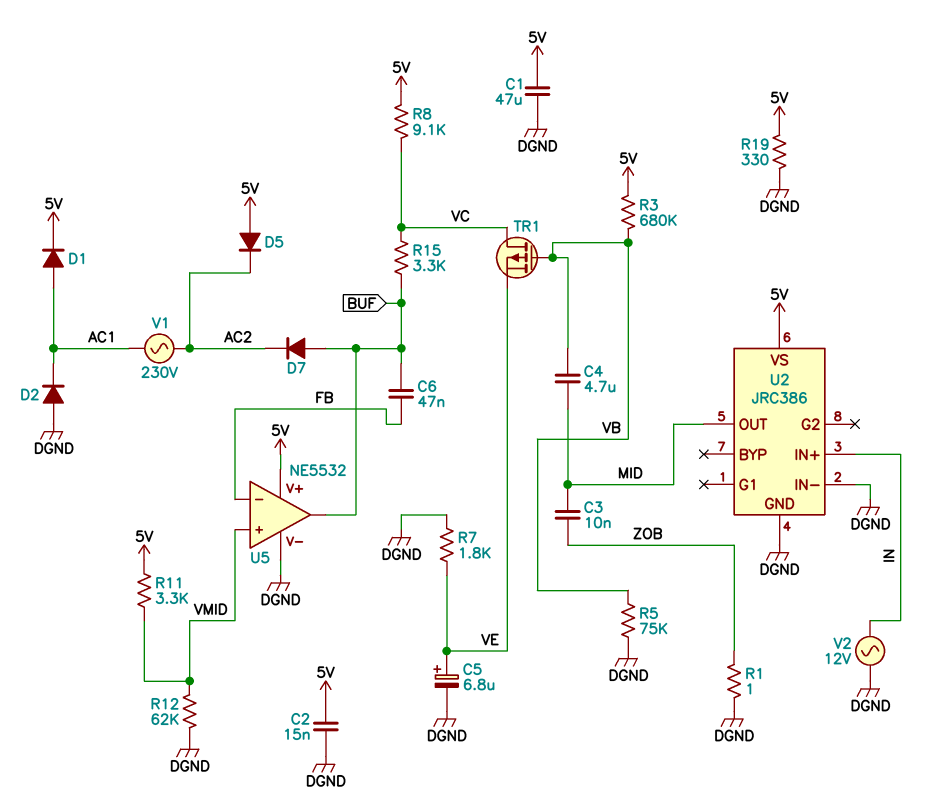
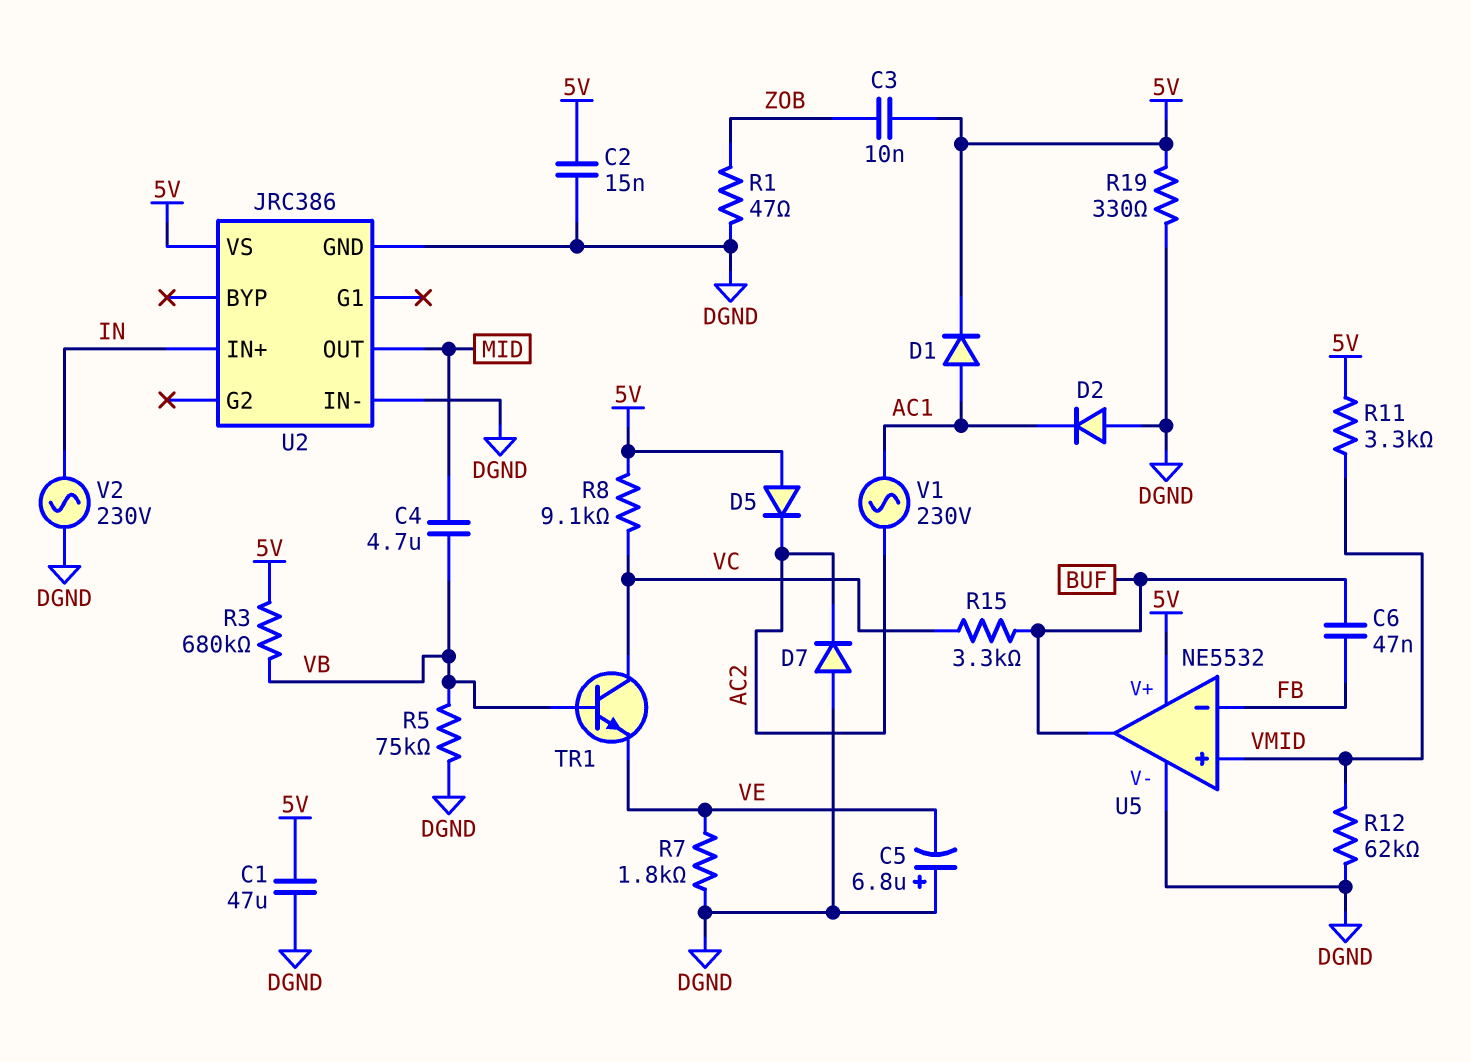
C3: 10nF (MID, ZOB) -> 10nF (5V, ZOB)
C5: 6.8uF (plus VE, minus DGND) -> 6.8uF (plus DGND, minus VE)
D7: diode (A BUF, K AC2) -> diode (A DGND, K AC2)
R1: 1 (DGND, ZOB) -> 47 (DGND, ZOB)
TR1: PMOS (G VB, D VC, S VE) -> NPN (B VB, C VC, E VE)
V2: AC 12V (DGND, IN) -> AC 230V (DGND, IN)

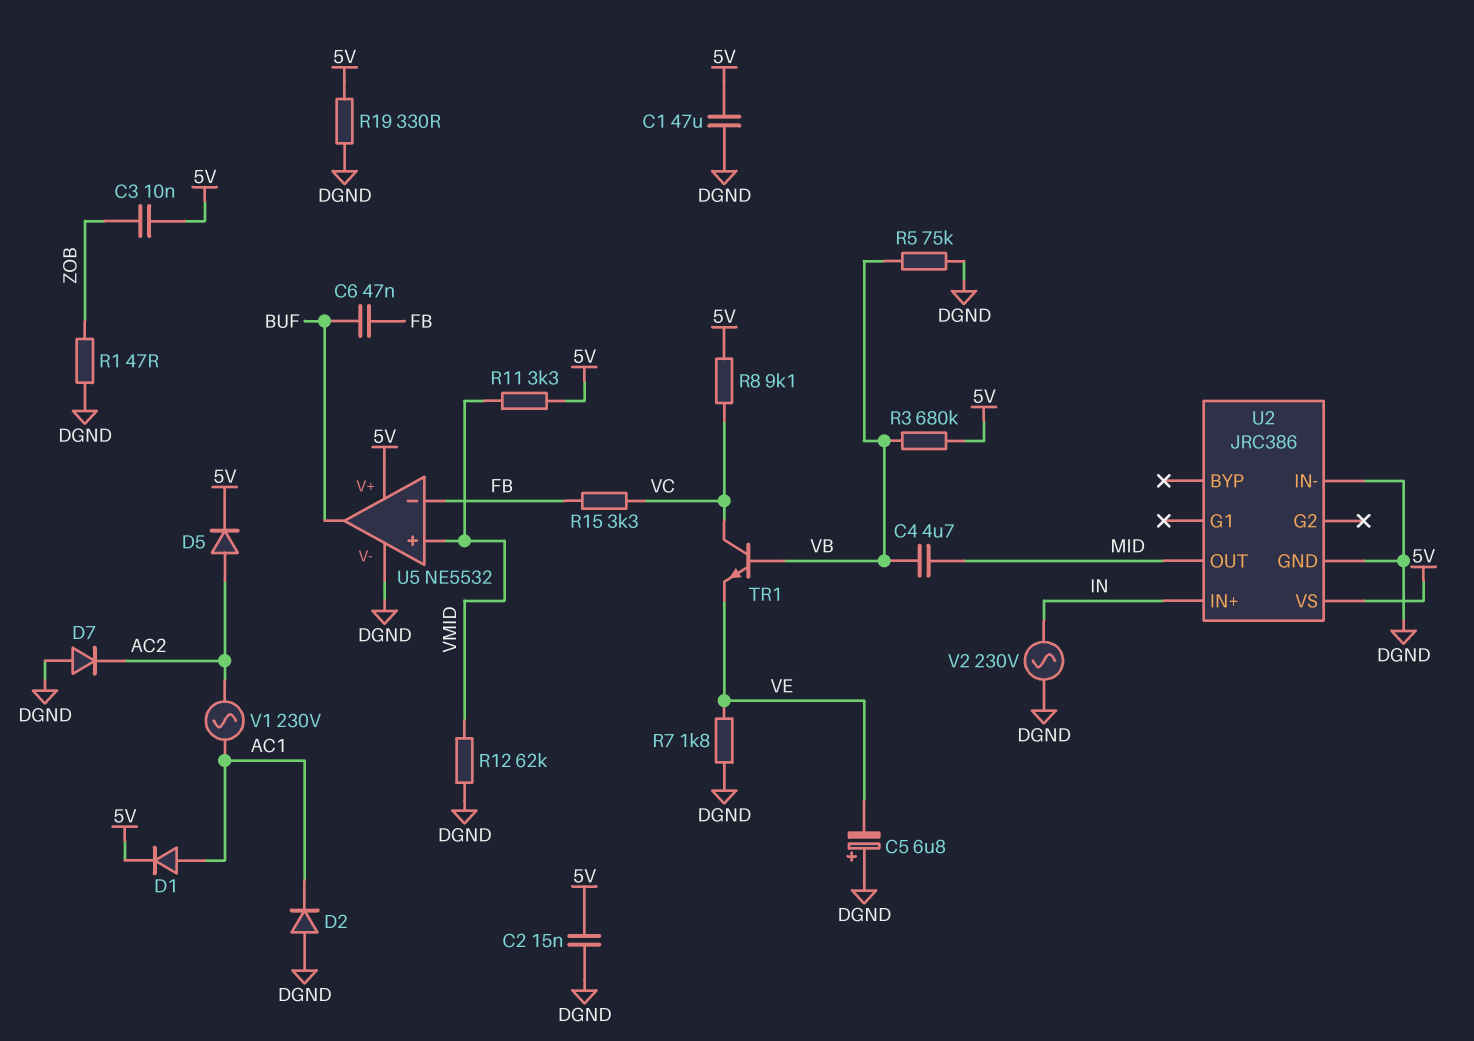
D5: diode (A 5V, K AC2) -> diode (A AC2, K 5V)
R15: 3.3k (BUF, VC) -> 3.3k (FB, VC)

